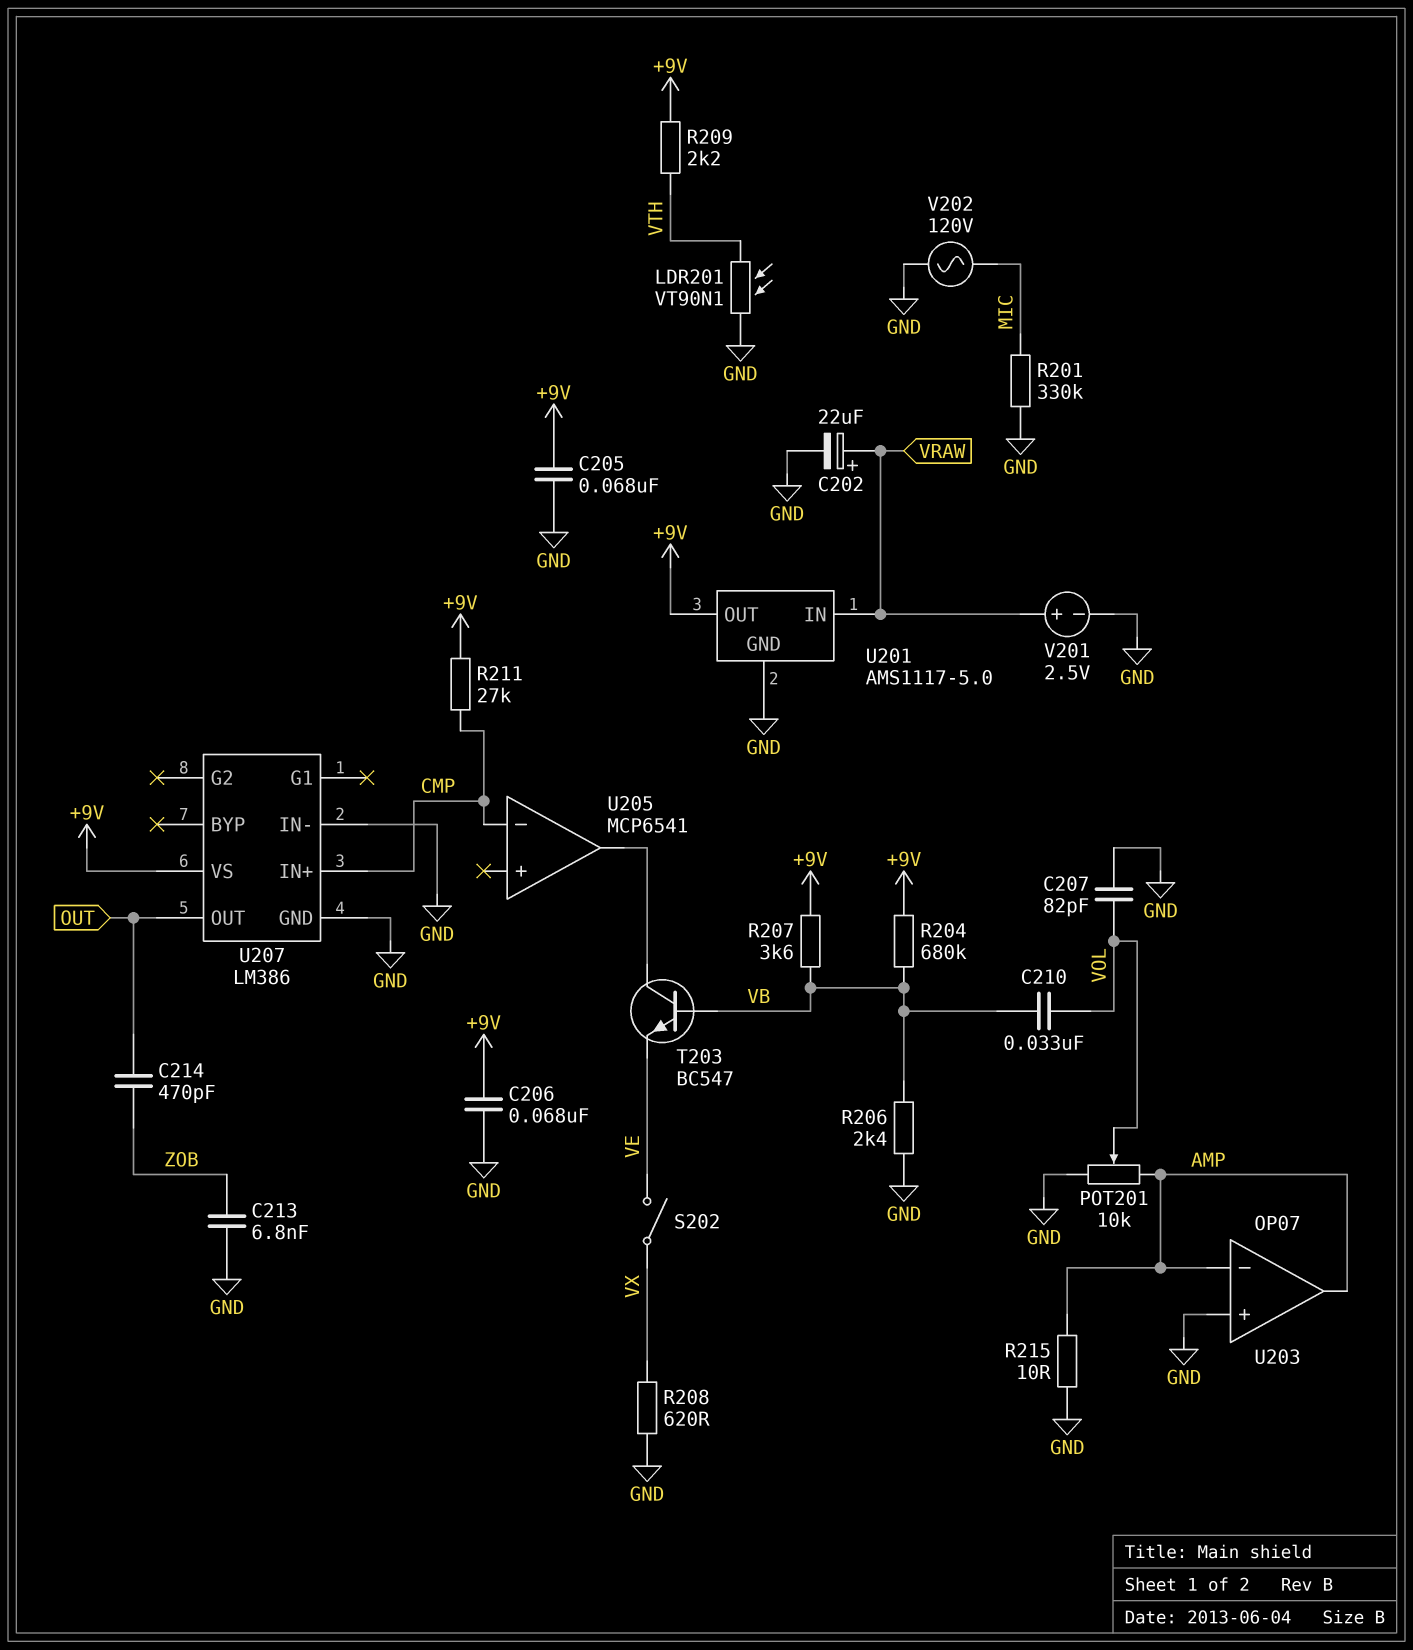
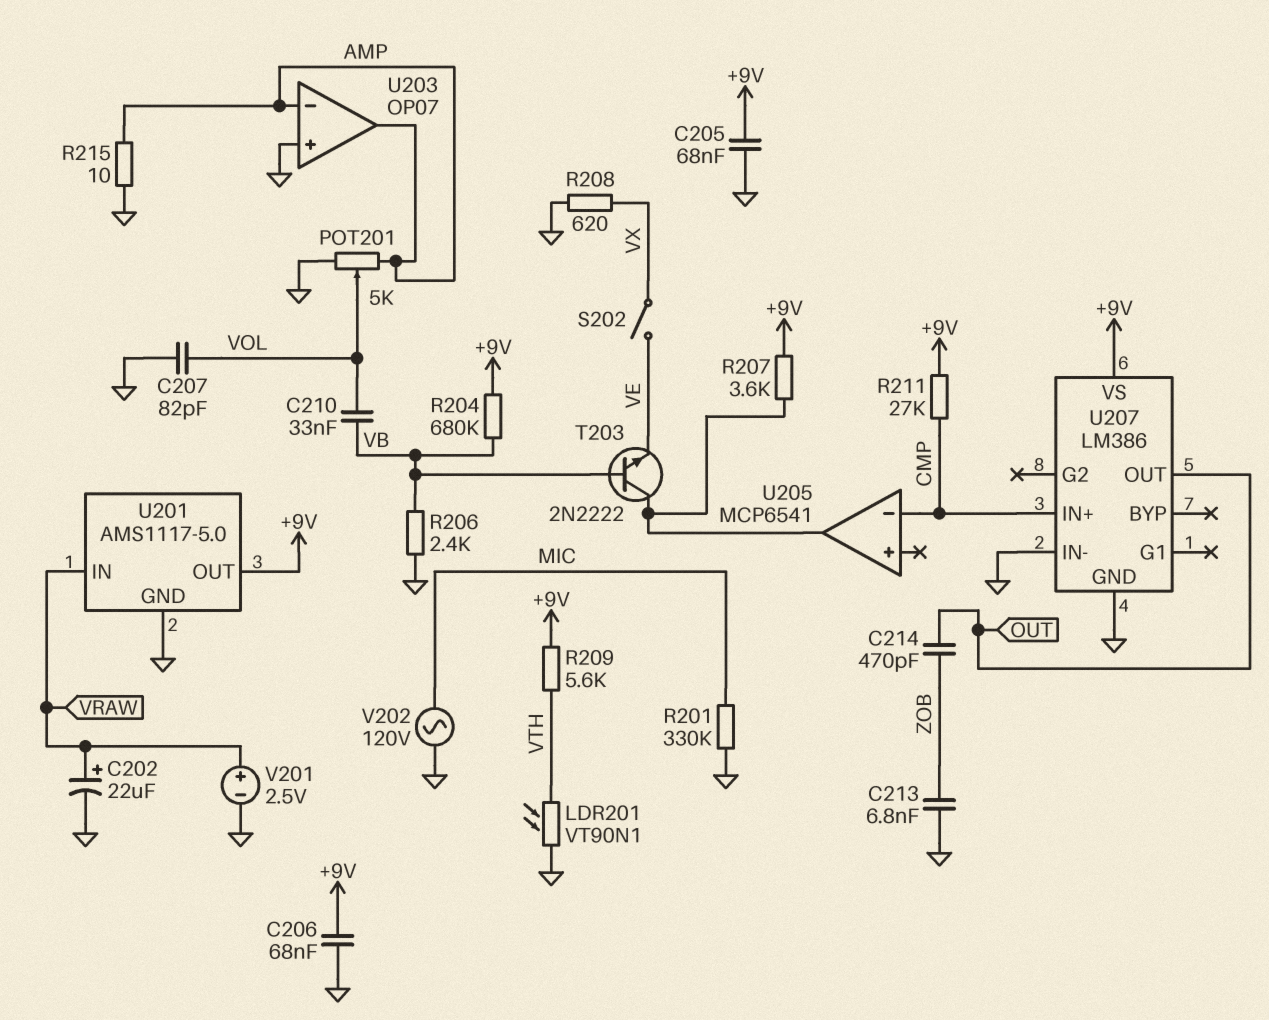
POT201: 10k (AMP, GND, wiper VOL) -> 5k (AMP, GND, wiper VOL)
R207: 3.6k (+9V, VB) -> 3.6k (+9V, U205/out)
R209: 2.2k (+9V, VTH) -> 5.6k (+9V, VTH)
T203: NPN BC547 (B VB, C U205/out, E VE) -> NPN 2N2222 (B VB, C U205/out, E VE)

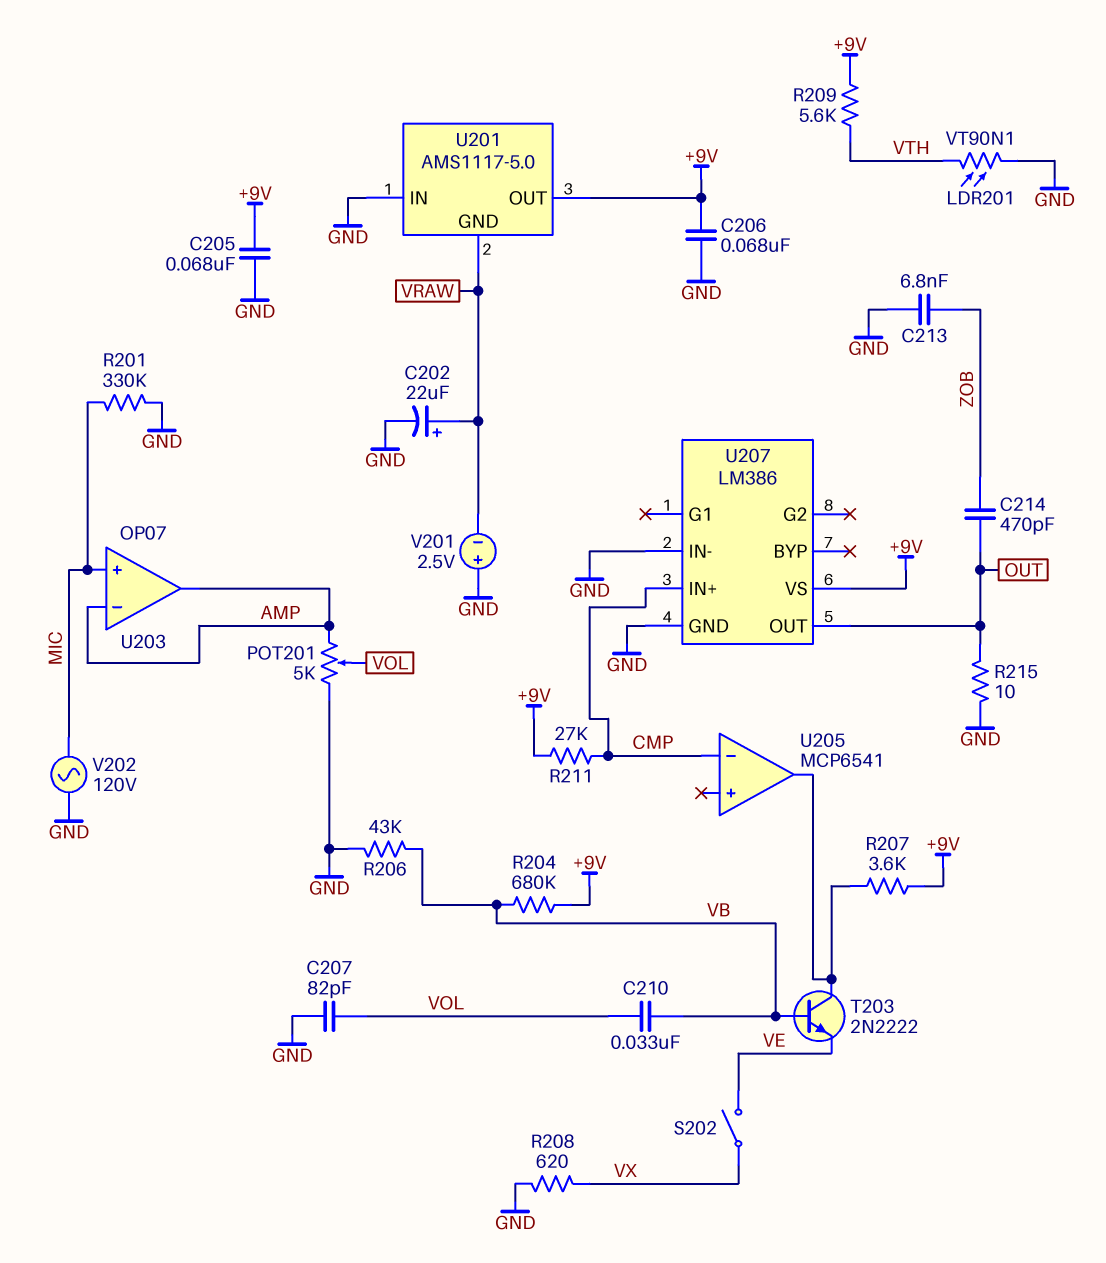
R206: 2.4k (GND, VB) -> 43k (GND, VB)
R215: 10 (AMP, GND) -> 10 (GND, OUT)
U201 pin GND: GND -> VRAW
U201 pin IN: VRAW -> GND
U203 pin in+: GND -> MIC
V201: 2.5V (plus VRAW, minus GND) -> 2.5V (plus GND, minus VRAW)

